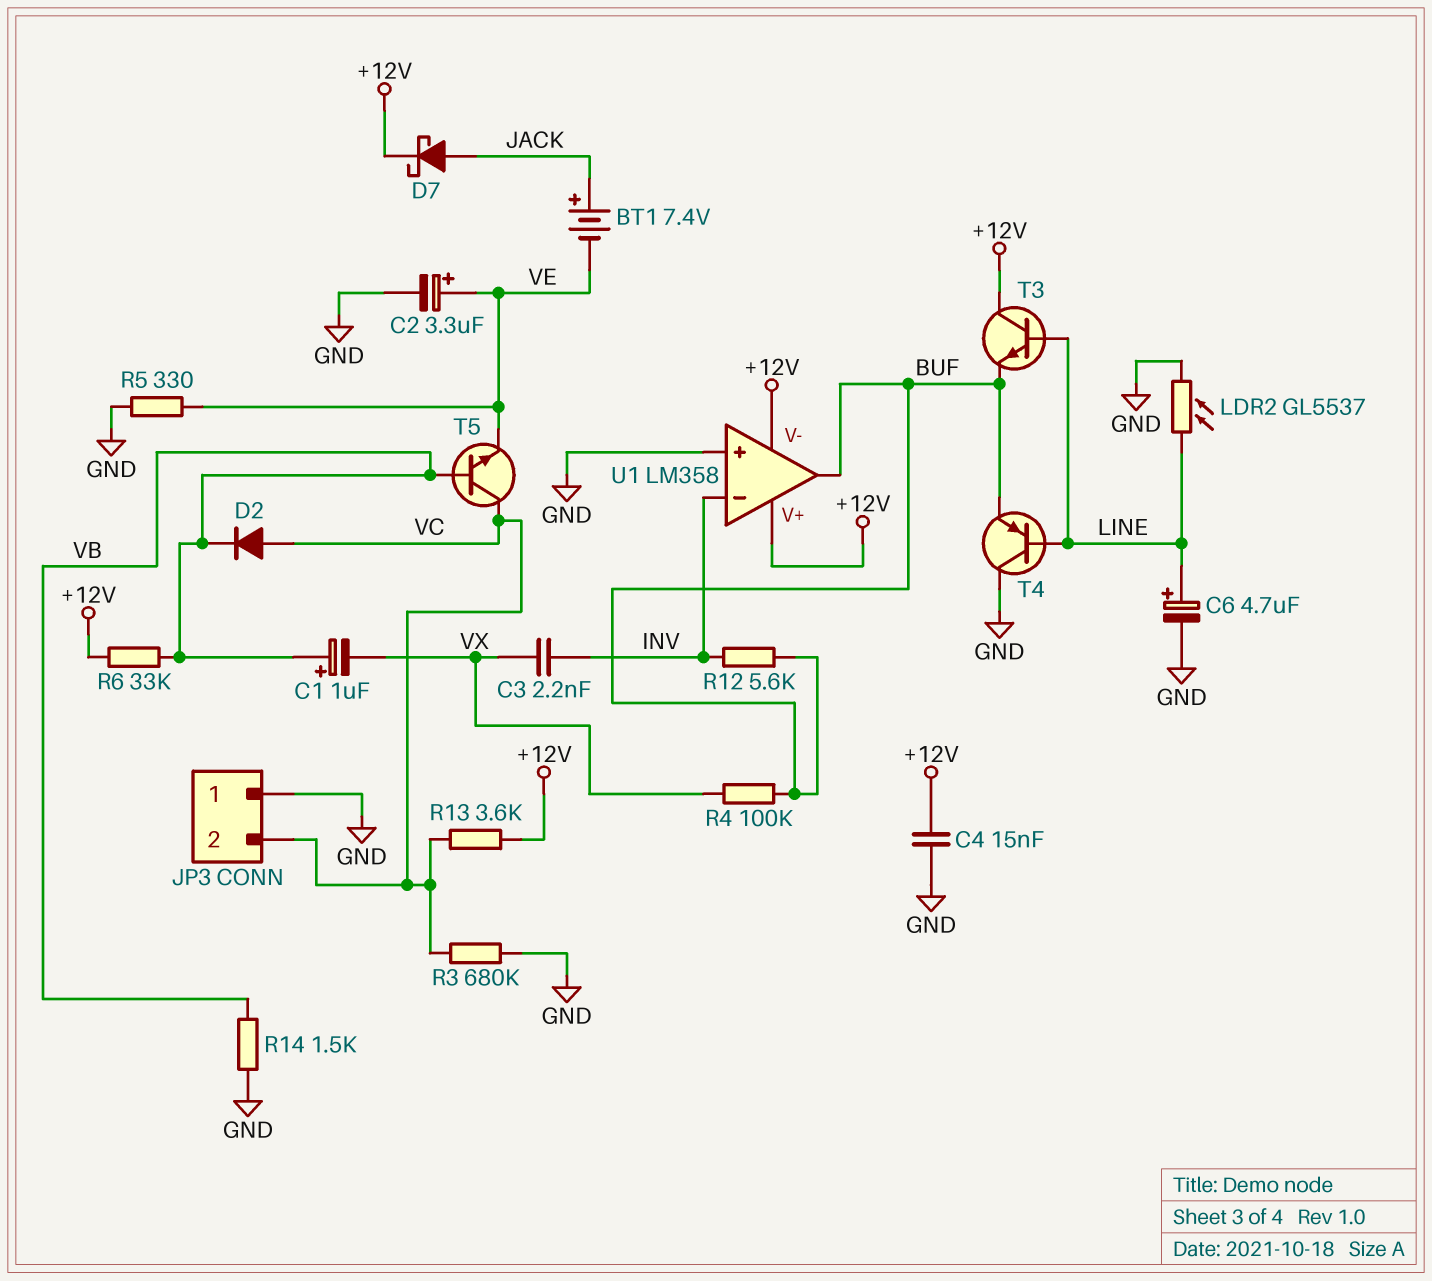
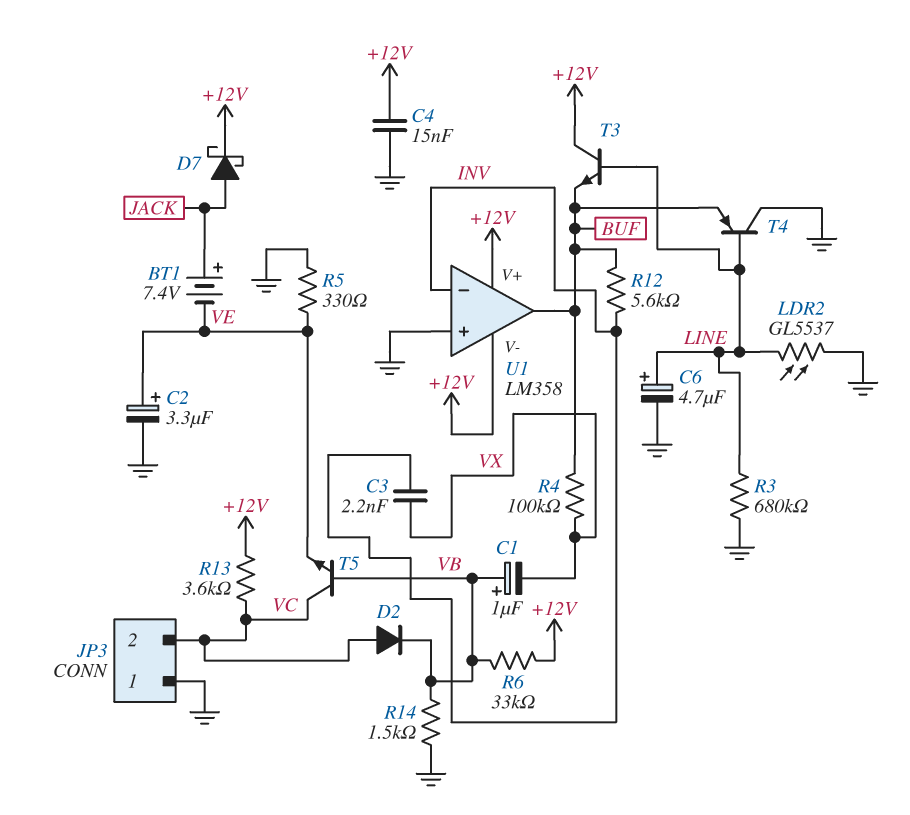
R3: 680k (GND, VC) -> 680k (GND, LINE)

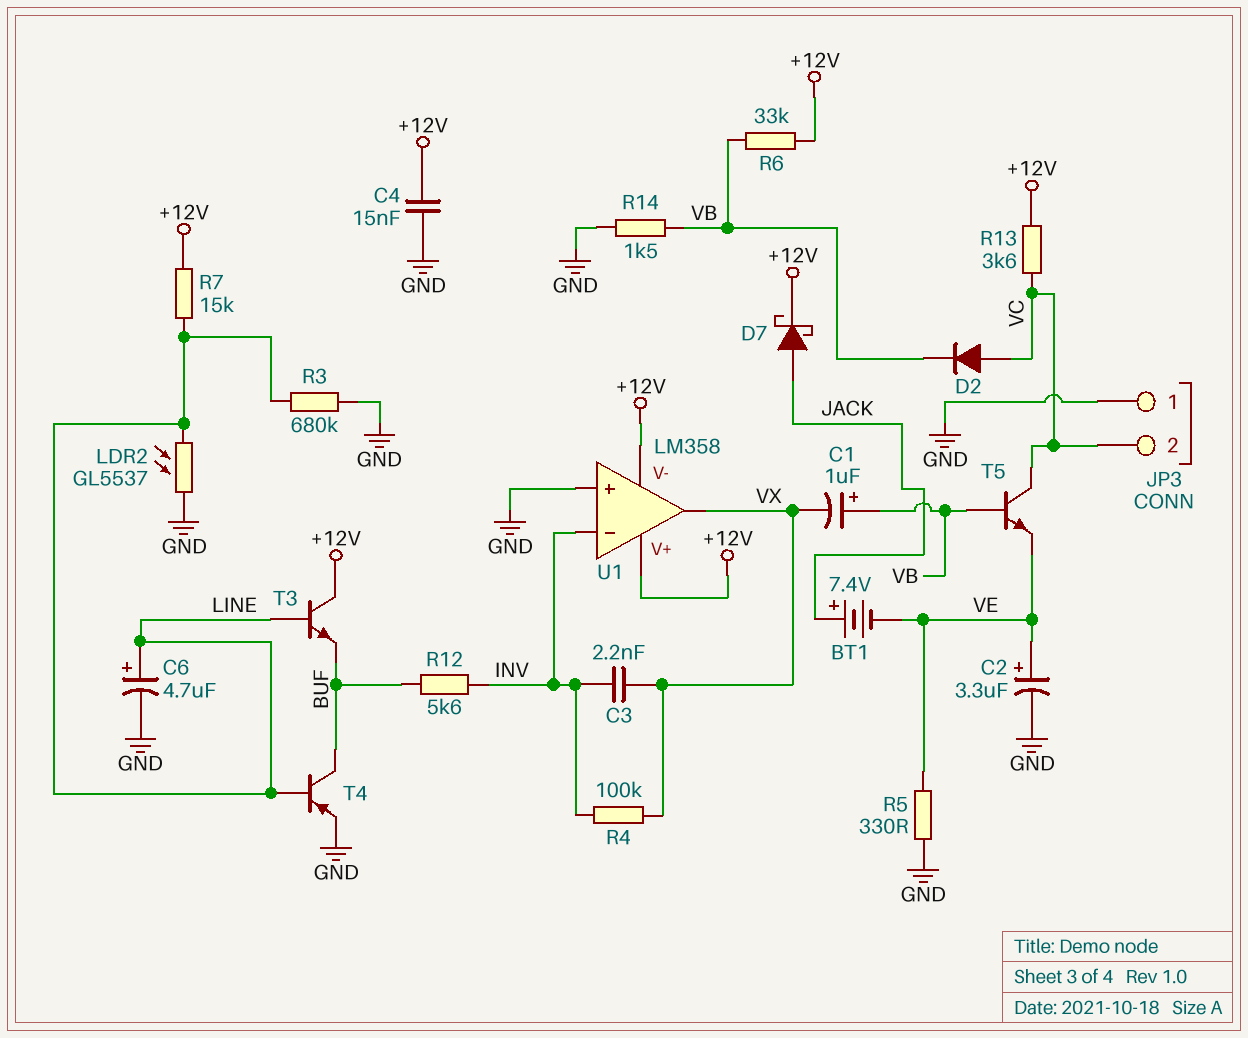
R4: 100k (BUF, VX) -> 100k (INV, VX)
R7: none -> 15k (+12V, LINE)
T4: PNP (B LINE, C GND, E BUF) -> PNP (B LINE, C BUF, E GND)
U1 pin out: BUF -> VX

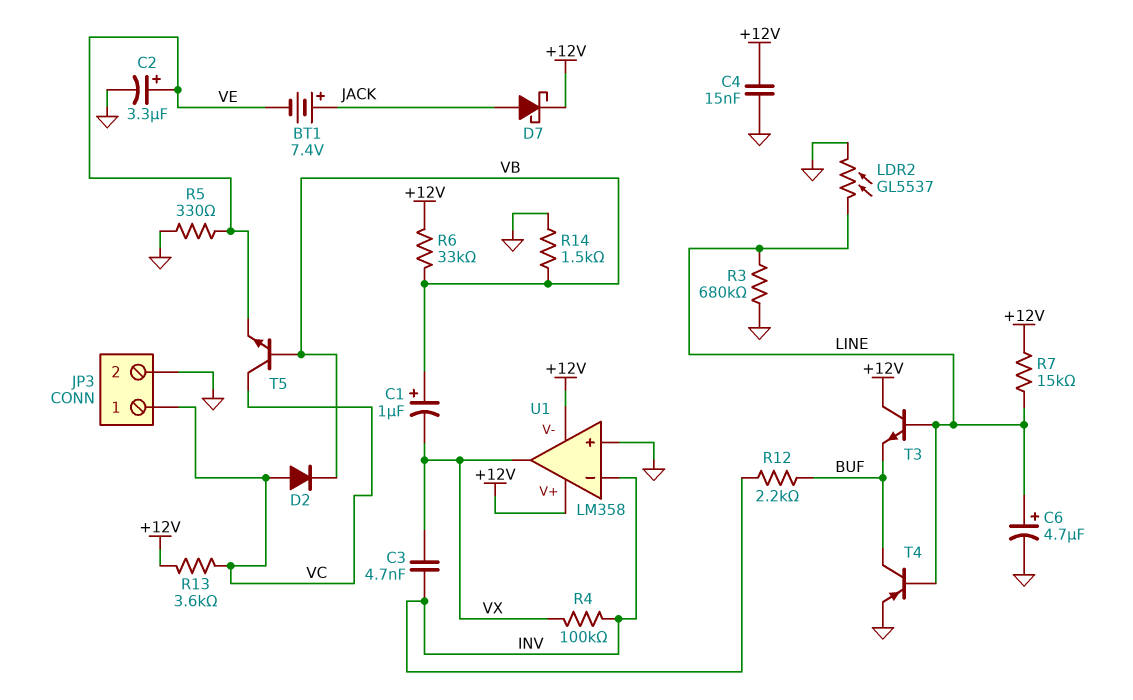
C3: 2.2nF (INV, VX) -> 4.7nF (INV, VX)
JP3 pin 1: GND -> VC
JP3 pin 2: VC -> GND
R12: 5.6k (BUF, INV) -> 2.2k (BUF, INV)

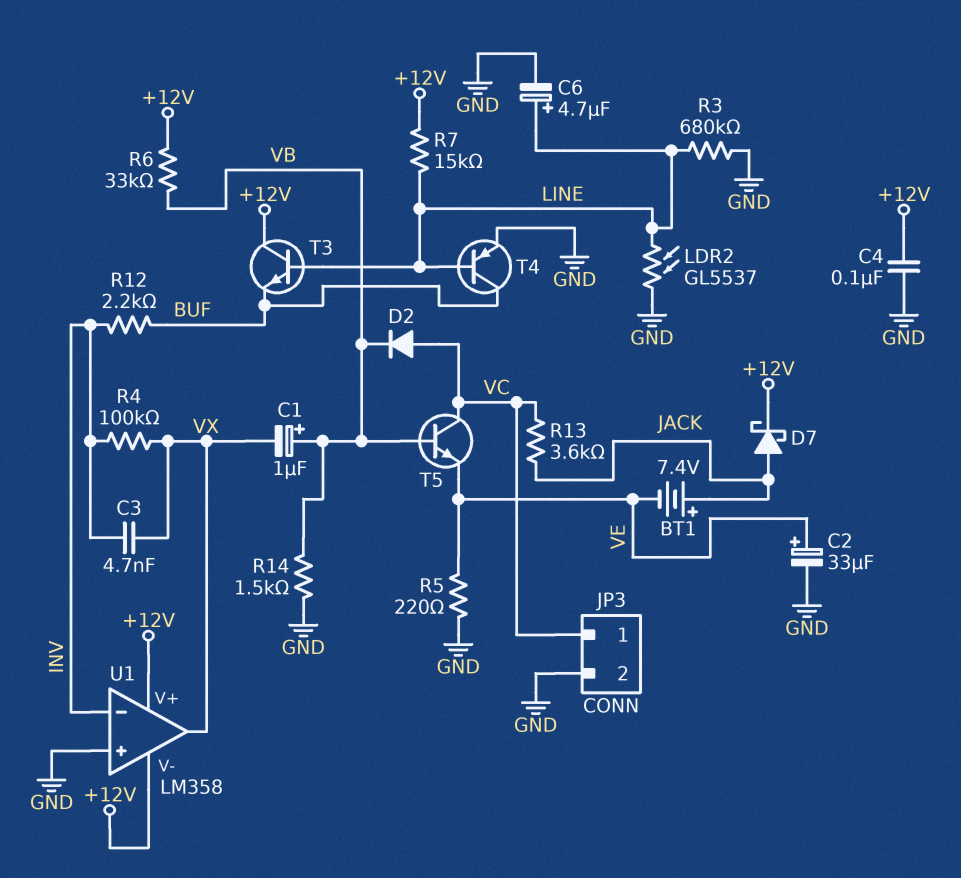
C2: 3.3uF (plus VE, minus GND) -> 33uF (plus VE, minus GND)
C4: 15nF (+12V, GND) -> 100nF (+12V, GND)
R5: 330 (GND, VE) -> 220 (GND, VE)
R13: 3.6k (+12V, VC) -> 3.6k (JACK, VC)

